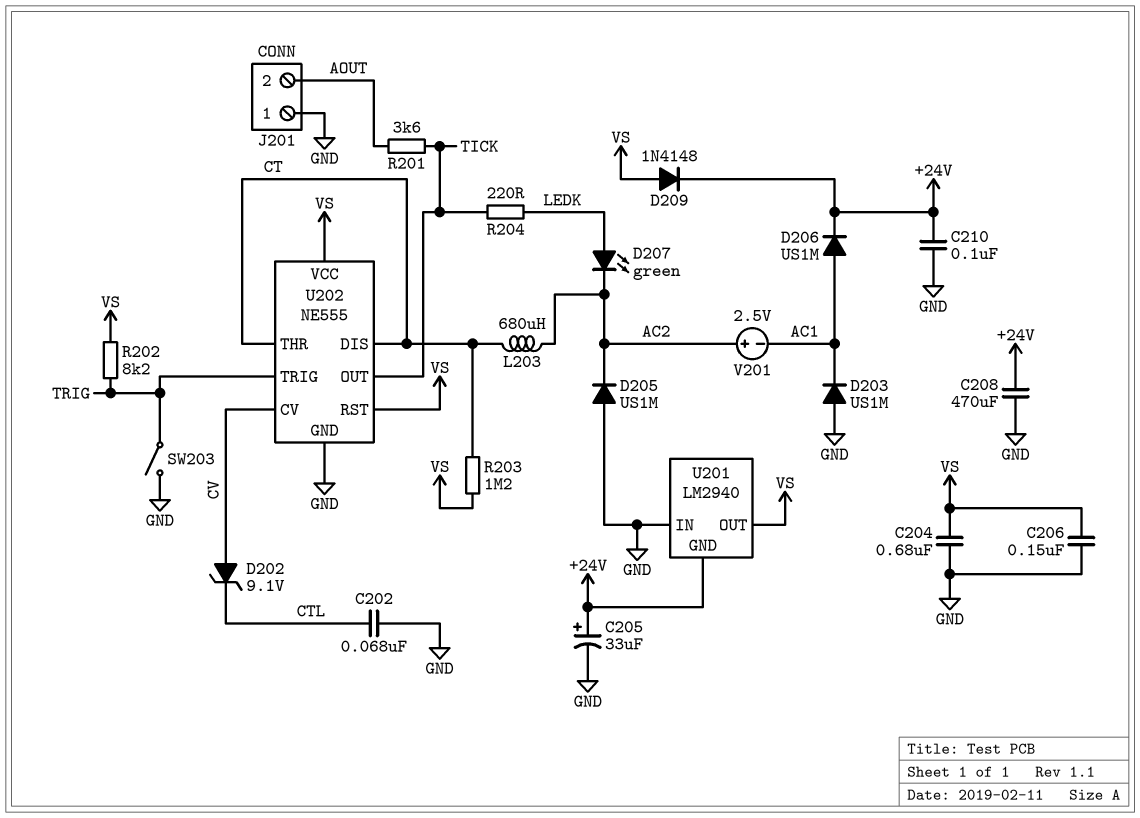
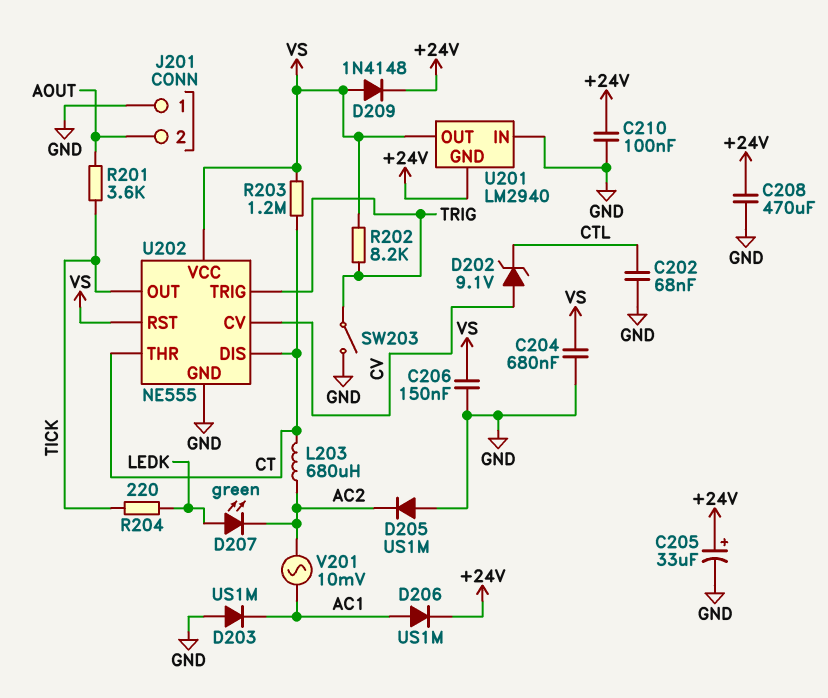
V201: 2.5V (plus AC2, minus AC1) -> AC 10mV (AC1, AC2)

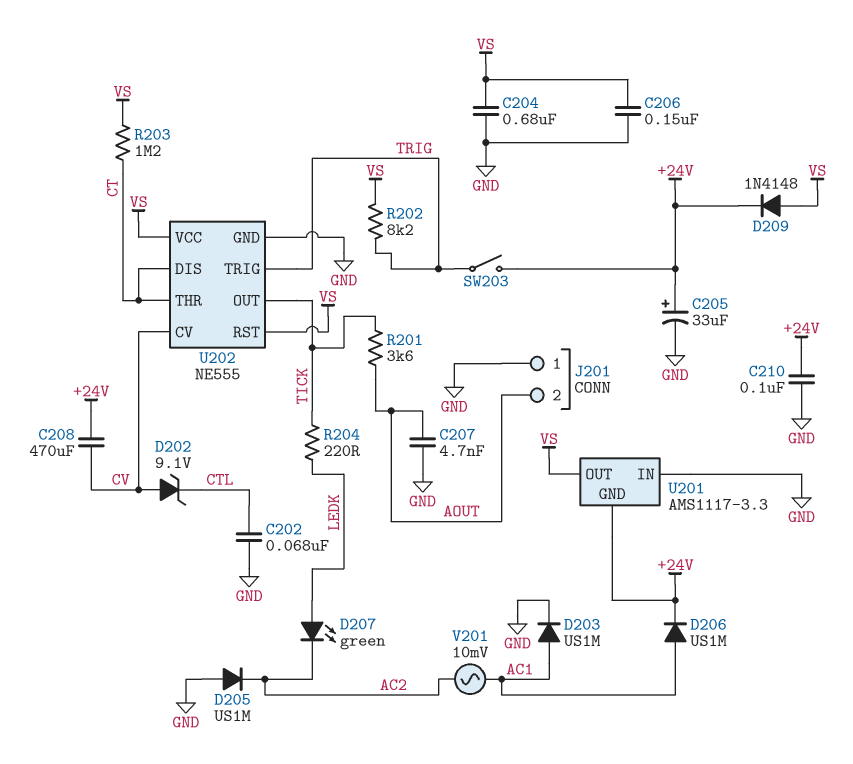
C207: none -> 4.7nF (AOUT, GND)
C208: 470uF (+24V, GND) -> 470uF (+24V, CV)
D203: diode US1M (A GND, K AC1) -> diode US1M (A AC1, K GND)
L203: 680uH (AC2, CT) -> none
SW203: switch (GND, TRIG) -> switch (+24V, TRIG)
U201: LM2940 -> AMS1117-3.3

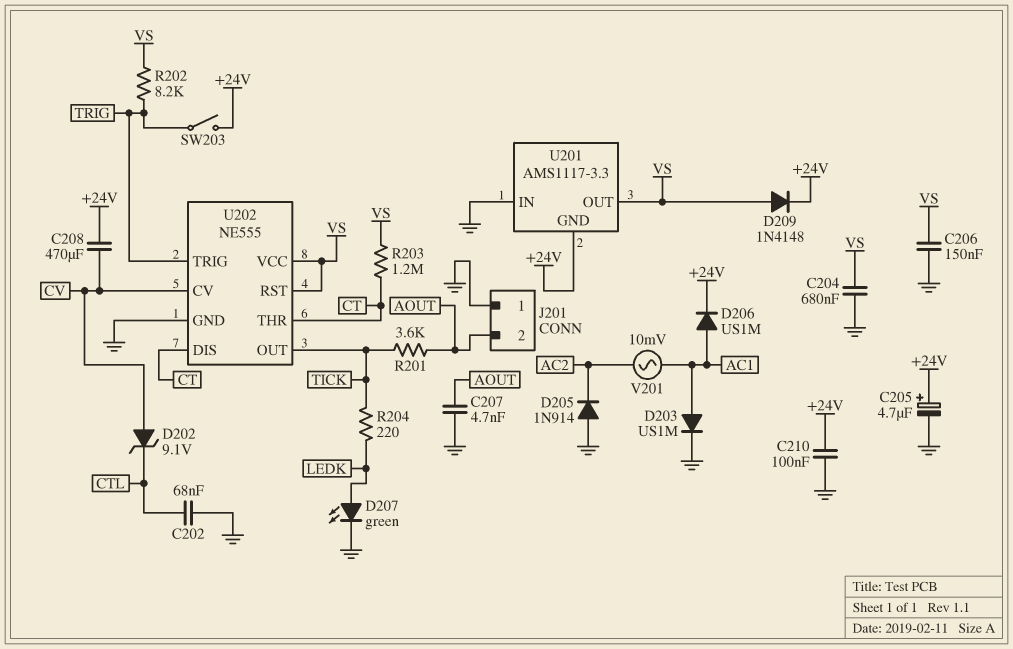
C205: 33uF (plus +24V, minus GND) -> 4.7uF (plus +24V, minus GND)
D205: diode US1M (A GND, K AC2) -> diode 1N914 (A GND, K AC2)
D207: LED green (A LEDK, K AC2) -> LED green (A LEDK, K GND)

